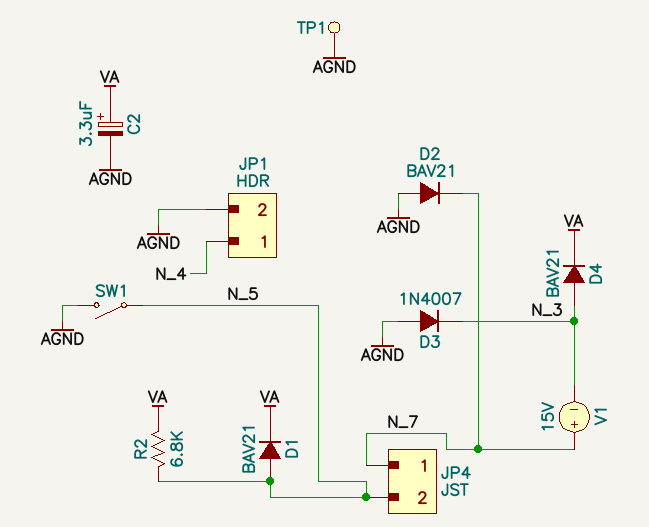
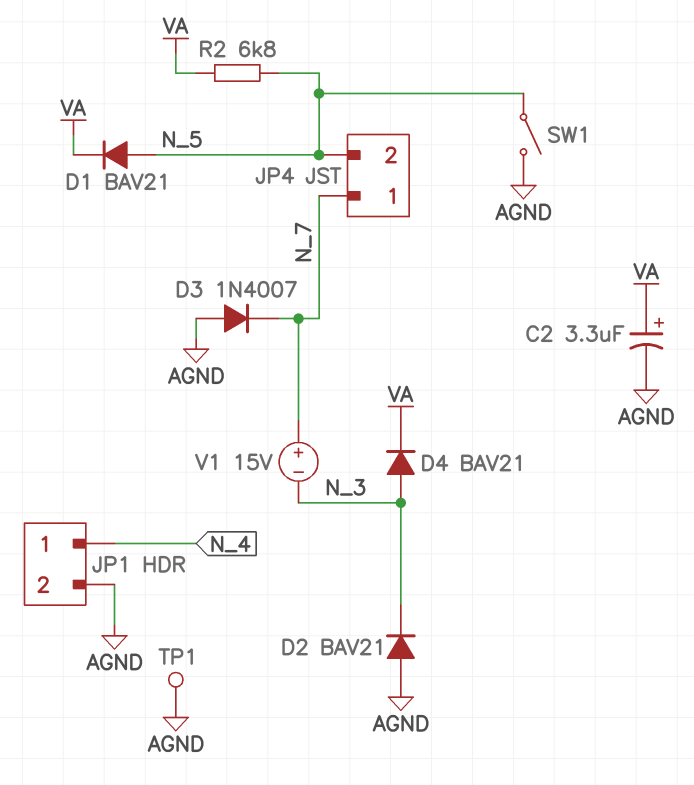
D2: diode BAV21 (A AGND, K N_7) -> diode BAV21 (A AGND, K N_3)
D3: diode 1N4007 (A AGND, K N_3) -> diode 1N4007 (A AGND, K N_7)

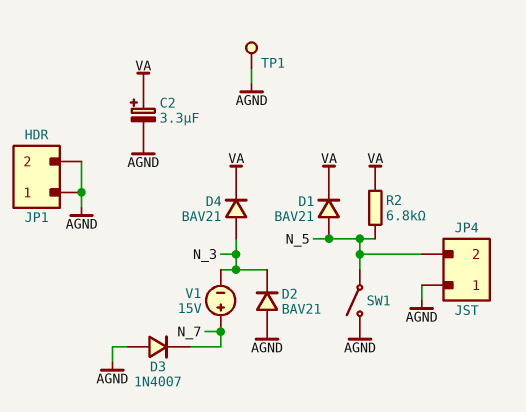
JP1 pin 1: N_4 -> AGND
JP4 pin 1: N_7 -> AGND

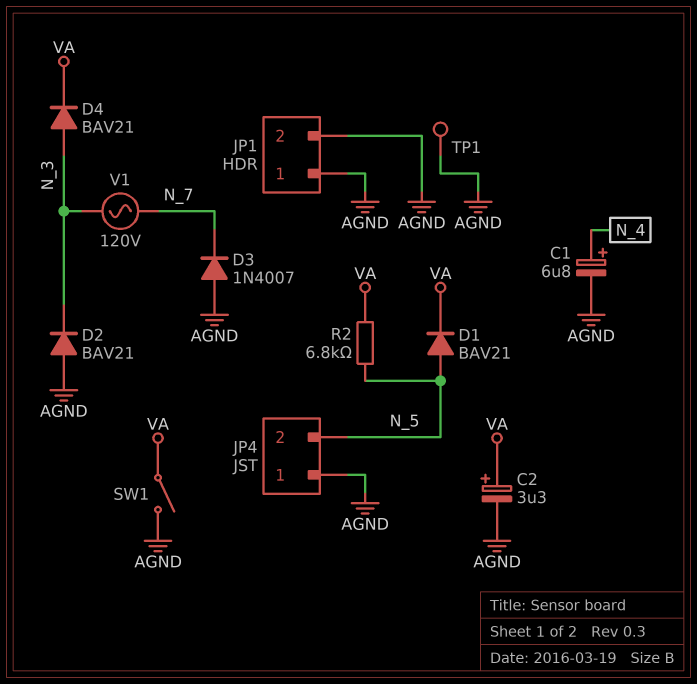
C1: none -> 6.8uF (plus N_4, minus AGND)
SW1: switch (AGND, N_5) -> switch (AGND, VA)
V1: 15V (plus N_7, minus N_3) -> AC 120V (N_3, N_7)

